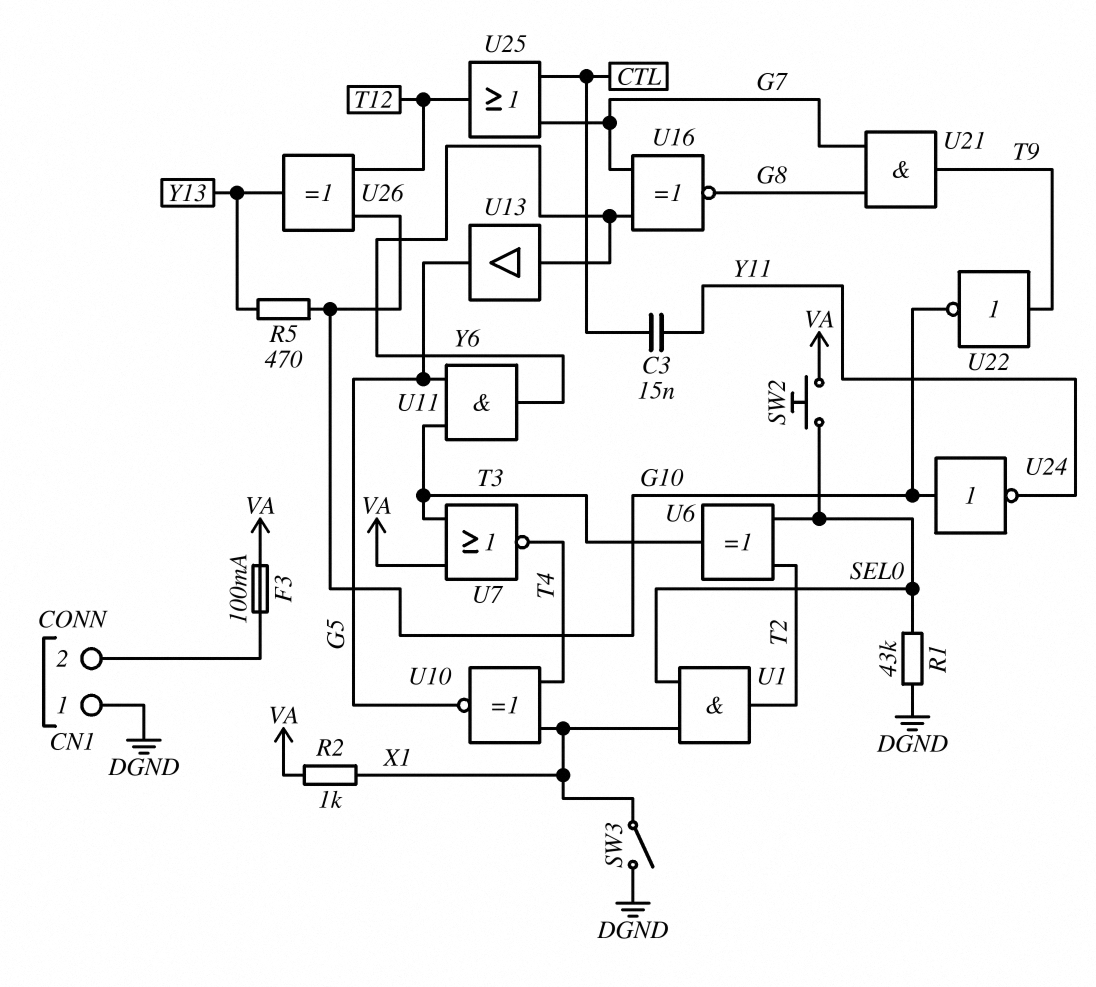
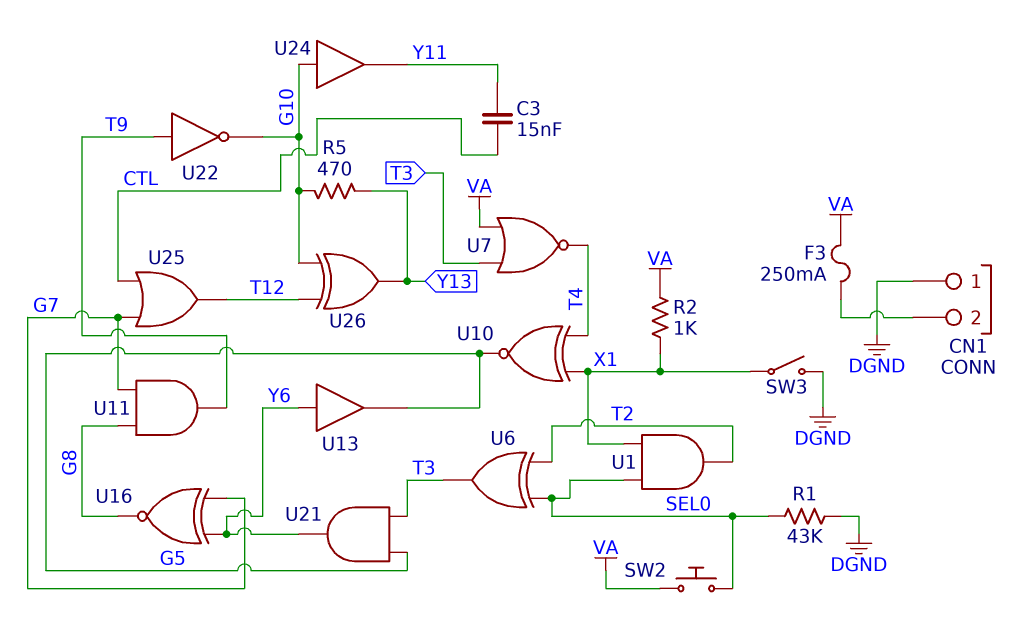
F3: 100mA (CN1/2, VA) -> 250mA (CN1/2, VA)
U11: AND (in G5, in T3, out Y6) -> AND (in G7, in G8, out T9)
U21: AND (in G7, in G8, out T9) -> AND (in G5, in T3, out Y6)
U24: NOT (in G10, out Y11) -> buffer (in G10, out Y11)

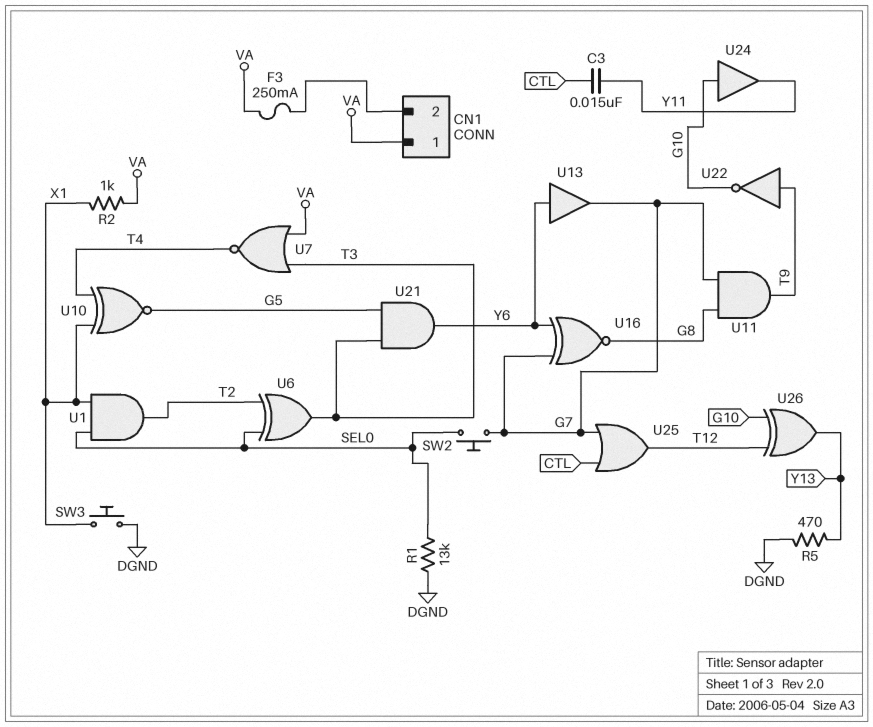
CN1 pin 1: DGND -> VA
R1: 43k (DGND, SEL0) -> 13k (DGND, SEL0)
R5: 470 (G10, Y13) -> 470 (DGND, Y13)
SW2: button (SEL0, VA) -> button (G7, SEL0)
SW3: switch (DGND, X1) -> button (DGND, X1)
U13: buffer (in Y6, out G5) -> buffer (in Y6, out G7)

